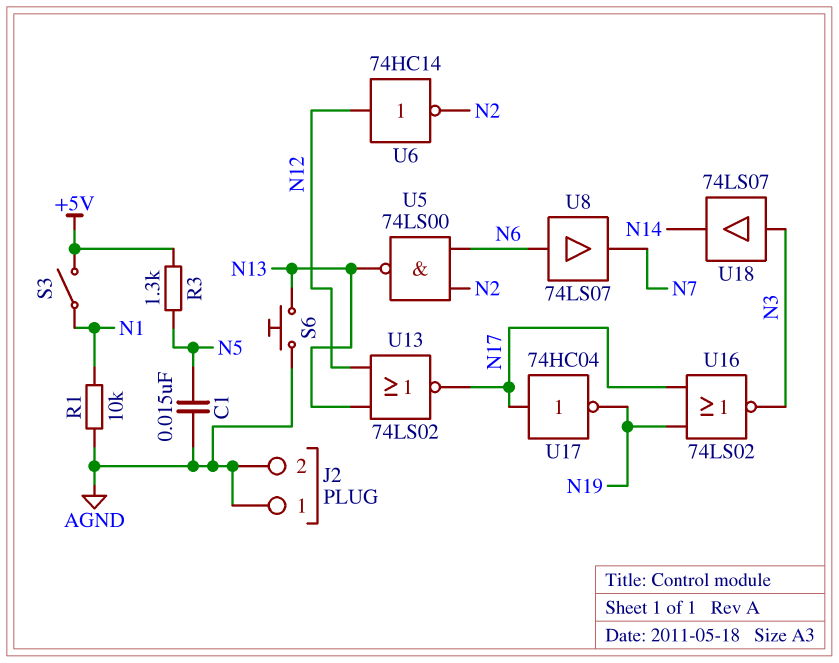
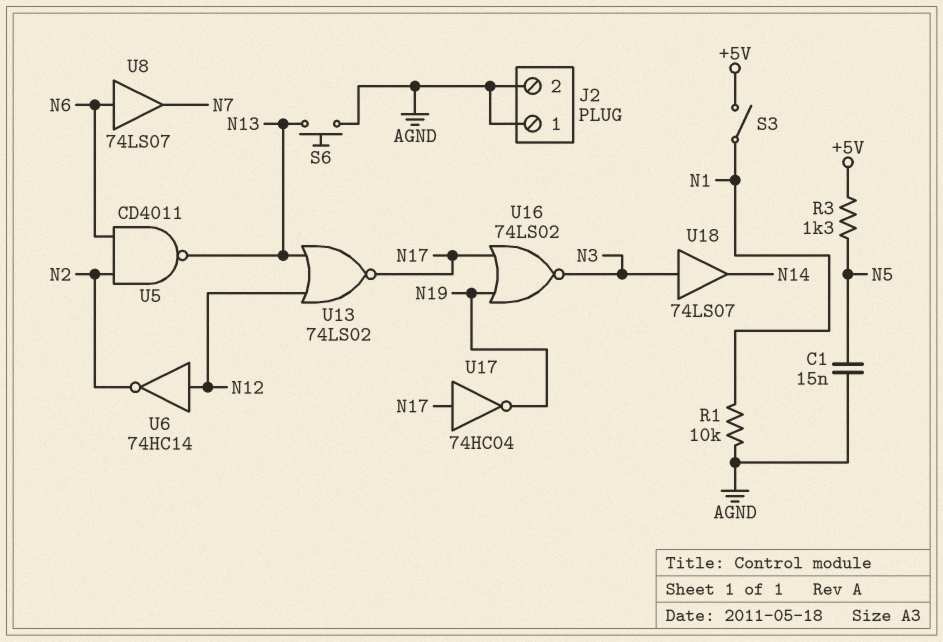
U5: NAND 74LS00 (in N2, in N6, out N13) -> NAND CD4011 (in N2, in N6, out N13)

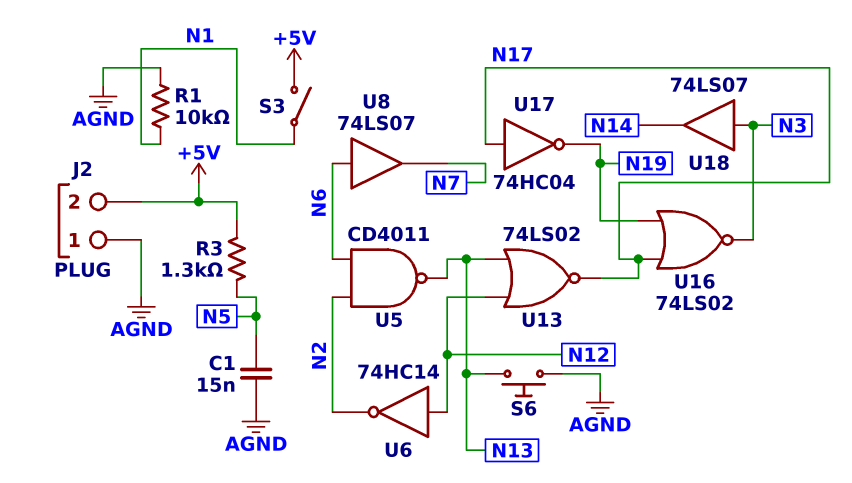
J2 pin 2: AGND -> +5V

